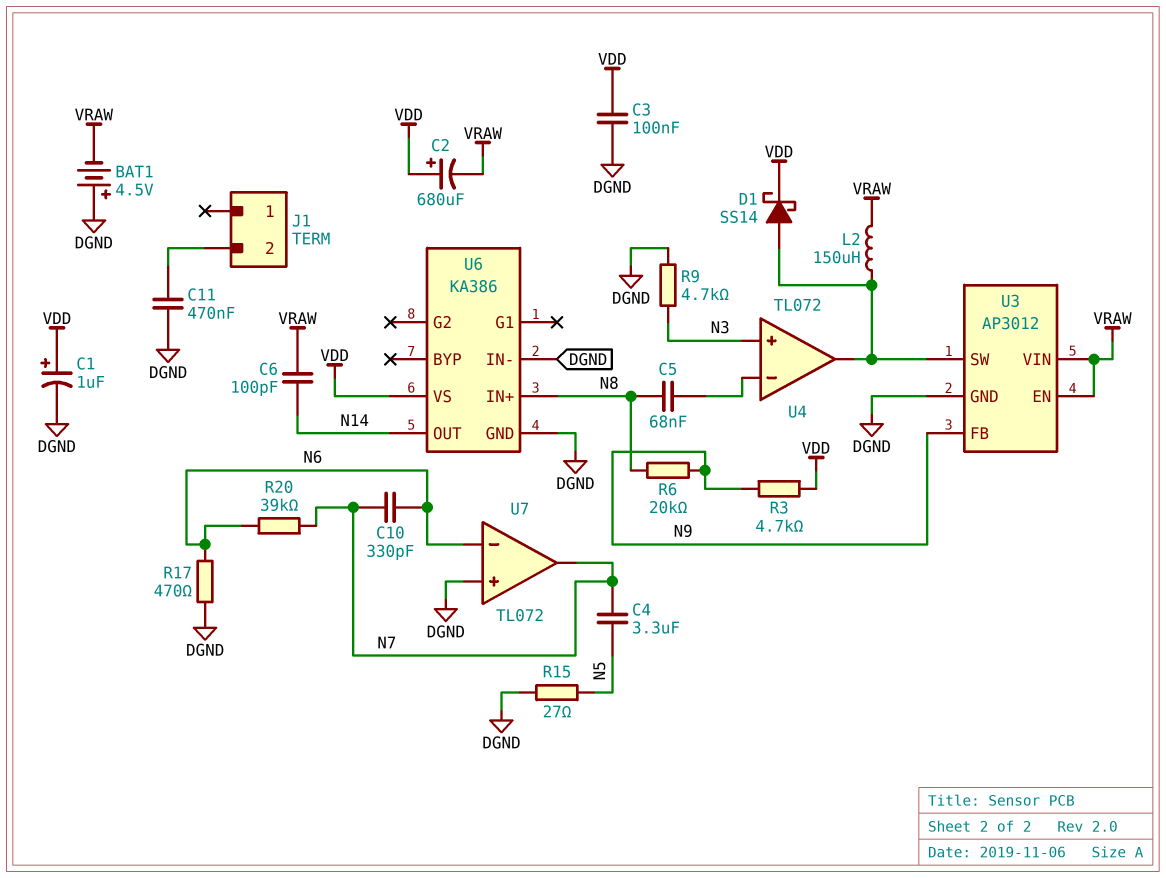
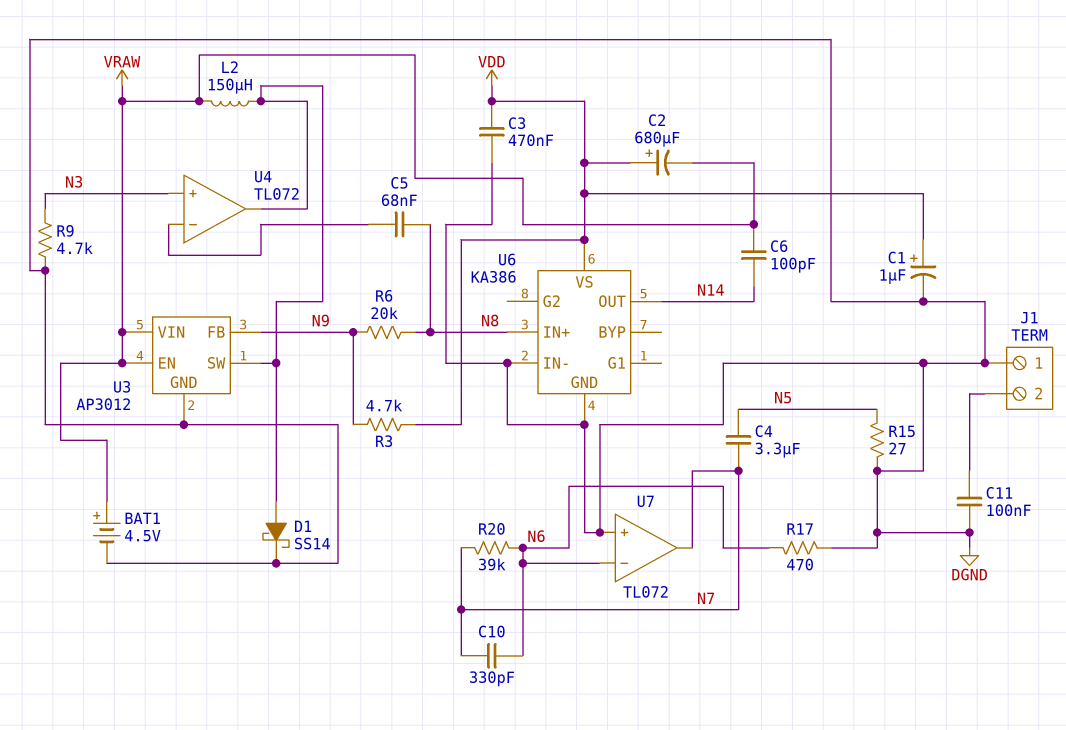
BAT1: 4.5V (plus DGND, minus VRAW) -> 4.5V (plus VRAW, minus DGND)
C3: 100nF (DGND, VDD) -> 470nF (DGND, VDD)
C11: 470nF (DGND, J1/2) -> 100nF (DGND, J1/2)
D1: schottky SS14 (A U3/SW, K VDD) -> schottky SS14 (A U3/SW, K DGND)
J1 pin 1: none -> DGND

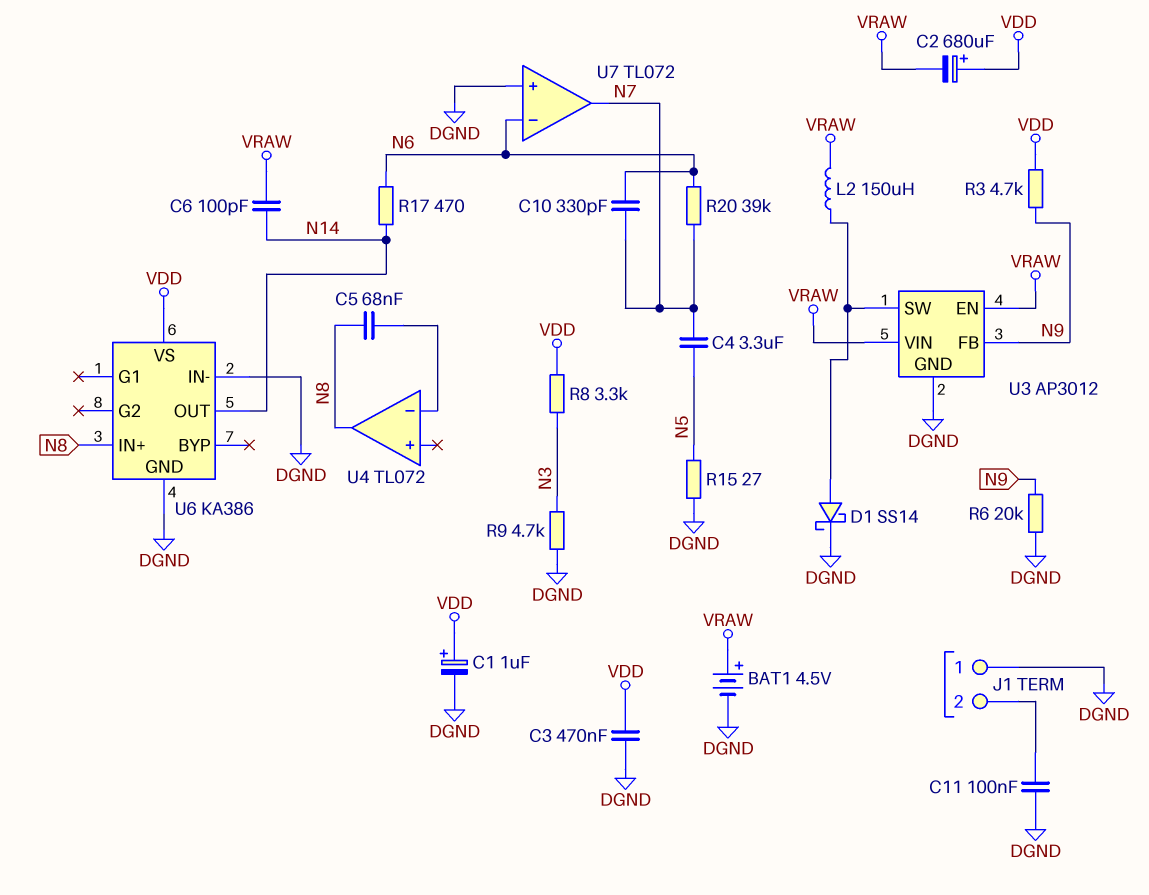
R6: 20k (N8, N9) -> 20k (DGND, N9)
R8: none -> 3.3k (N3, VDD)
R17: 470 (DGND, N6) -> 470 (N6, N14)
U4 pin in+: N3 -> none
U4 pin out: U3/SW -> N8

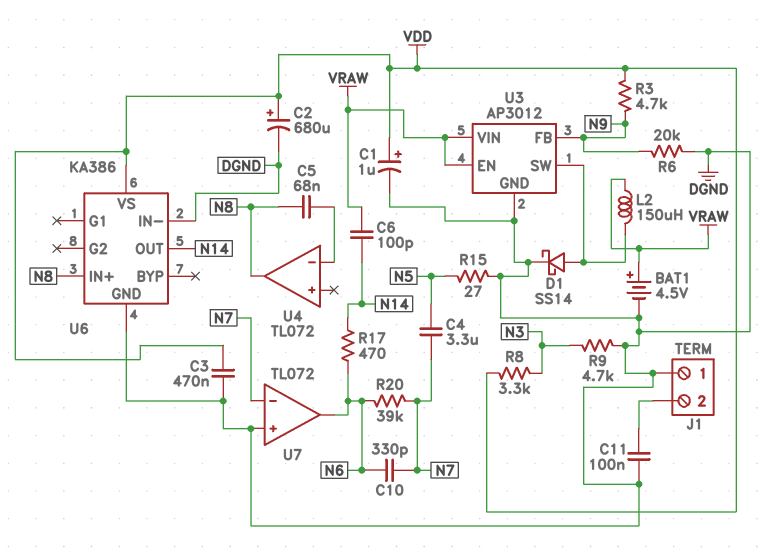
C2: 680uF (plus VDD, minus VRAW) -> 680uF (plus VDD, minus DGND)
U7 pin in-: N6 -> N7
U7 pin out: N7 -> N6

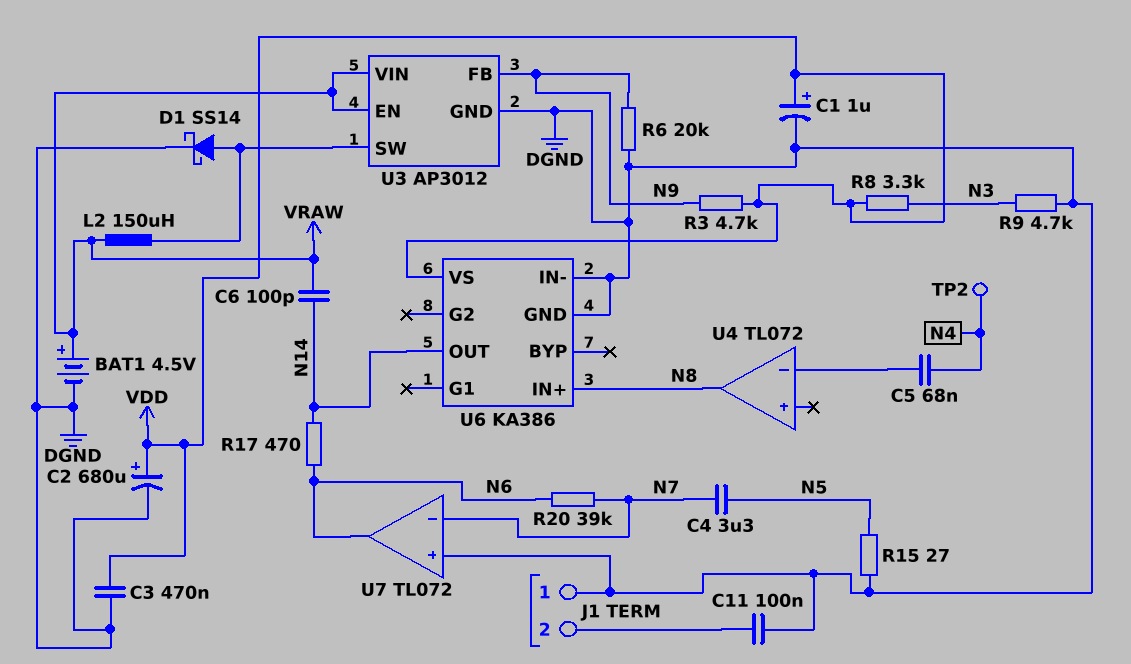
C5: 68nF (N8, U4/in-) -> 68nF (N4, U4/in-)
C10: 330pF (N6, N7) -> none
TP2: none -> test point (N4)

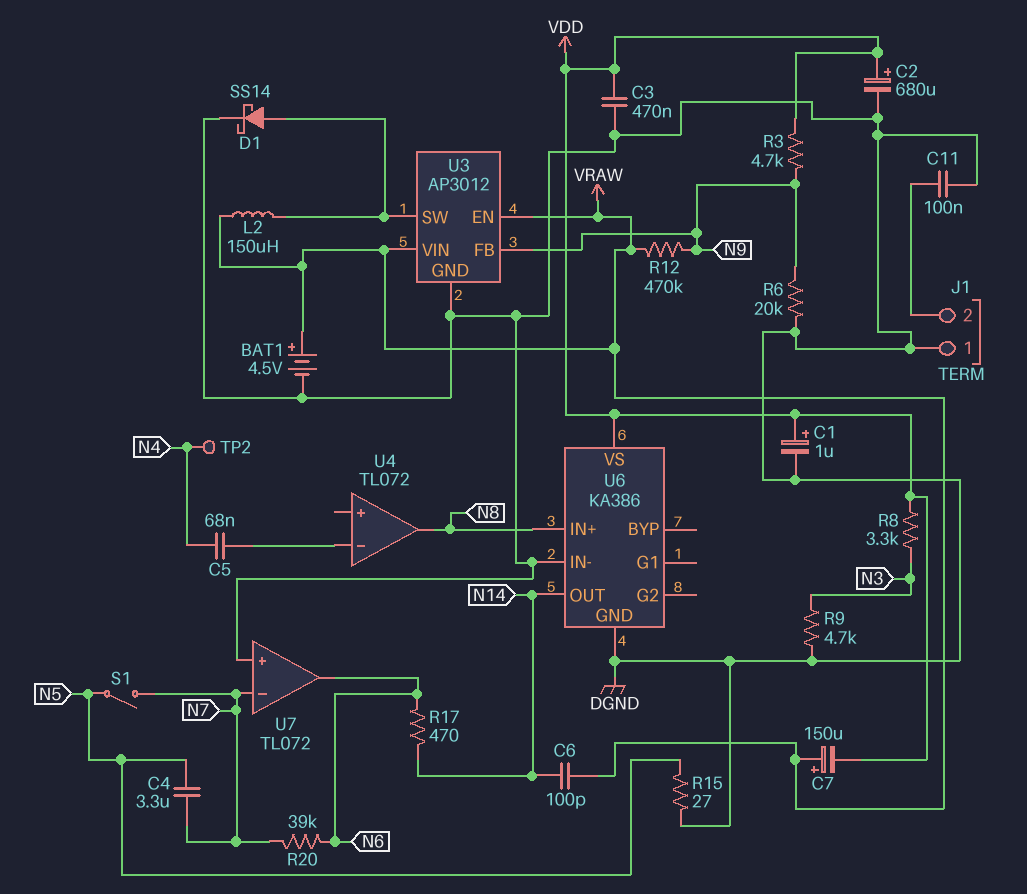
C7: none -> 150uF (plus VRAW, minus VDD)
R12: none -> 470k (N9, VRAW)
S1: none -> switch (N5, N7)

